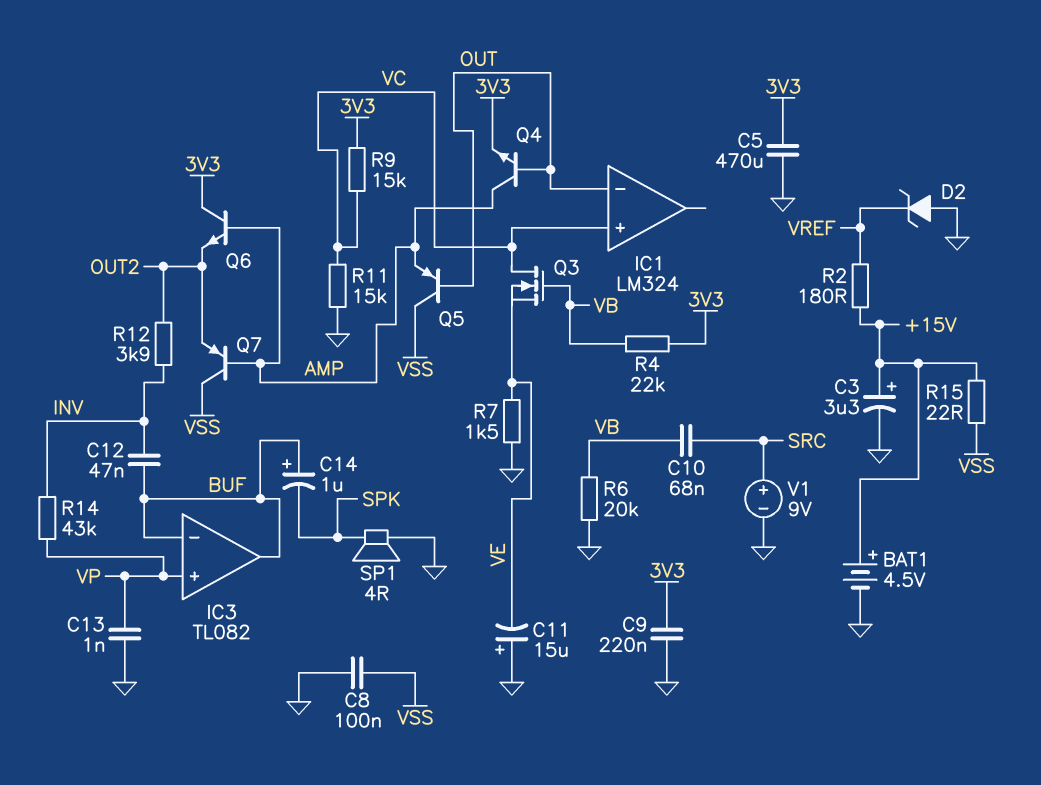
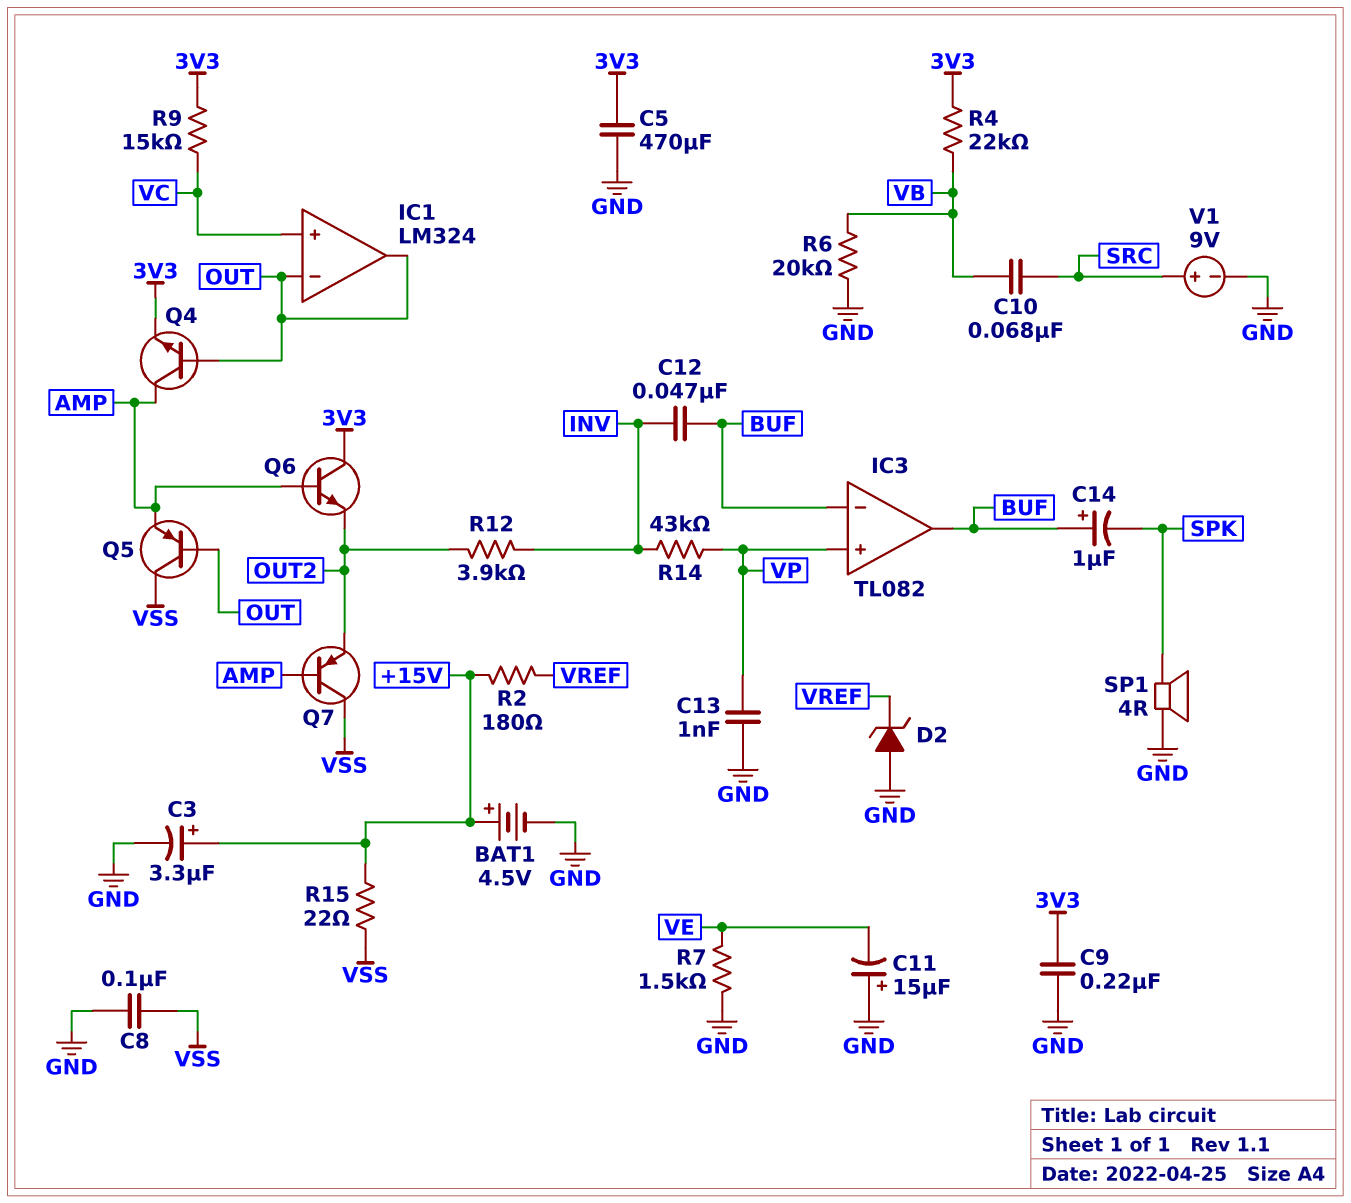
IC1 pin out: none -> OUT
Q3: NMOS (G VB, D VC, S VE) -> none
R11: 15k (GND, VC) -> none

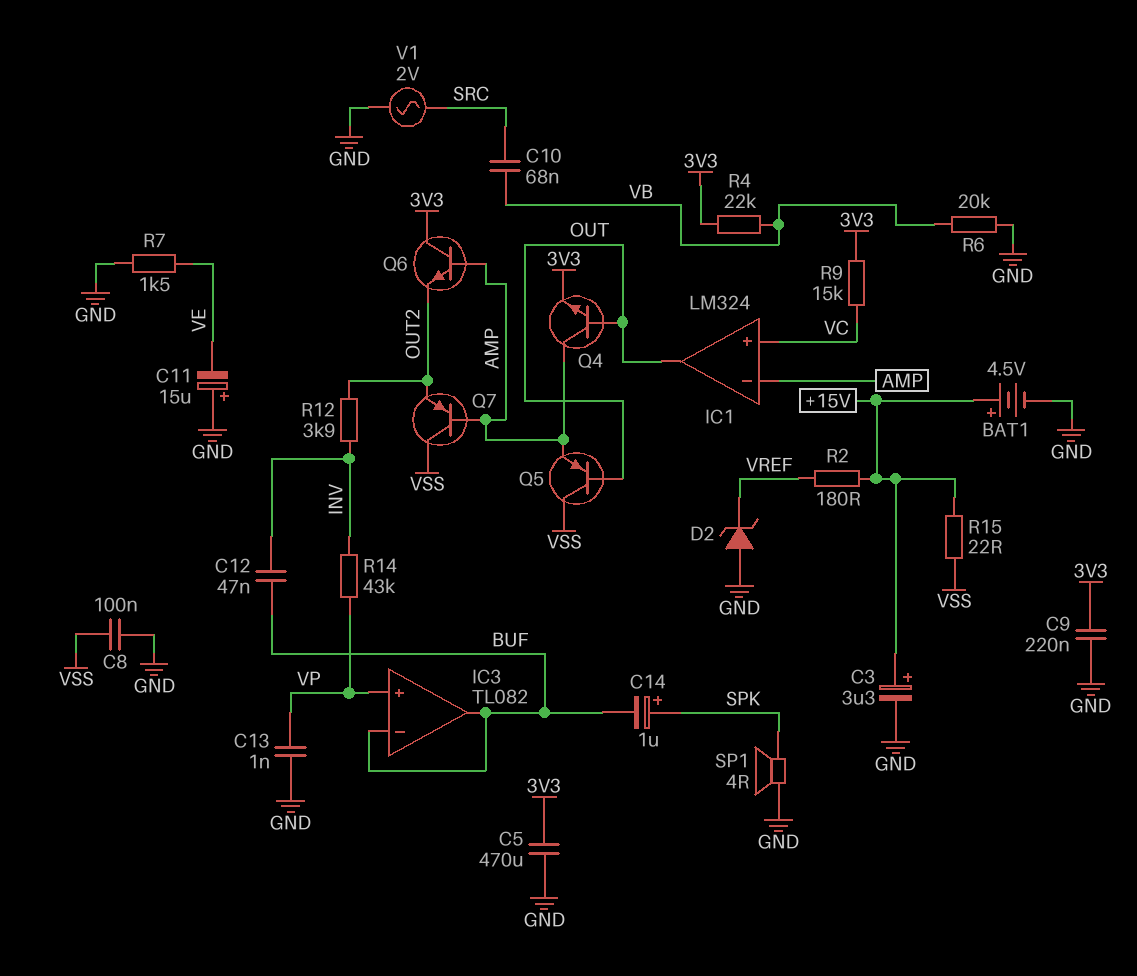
C14: 1uF (plus BUF, minus SPK) -> 1uF (plus SPK, minus BUF)
IC1 pin in-: OUT -> AMP
V1: 9V (plus SRC, minus GND) -> AC 2V (GND, SRC)

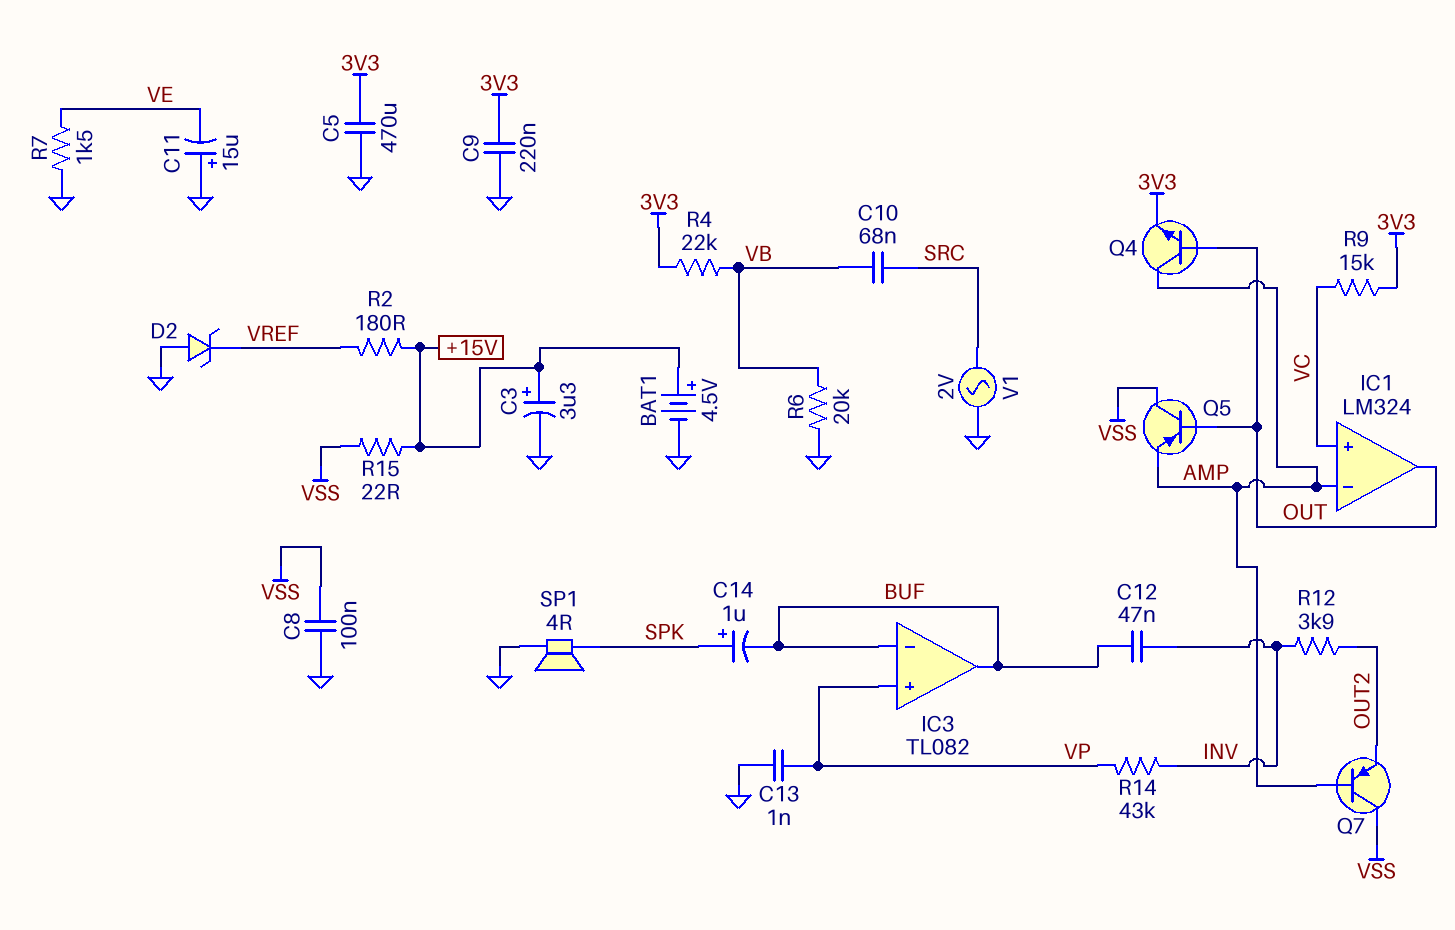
Q6: NPN (B AMP, C 3V3, E OUT2) -> none

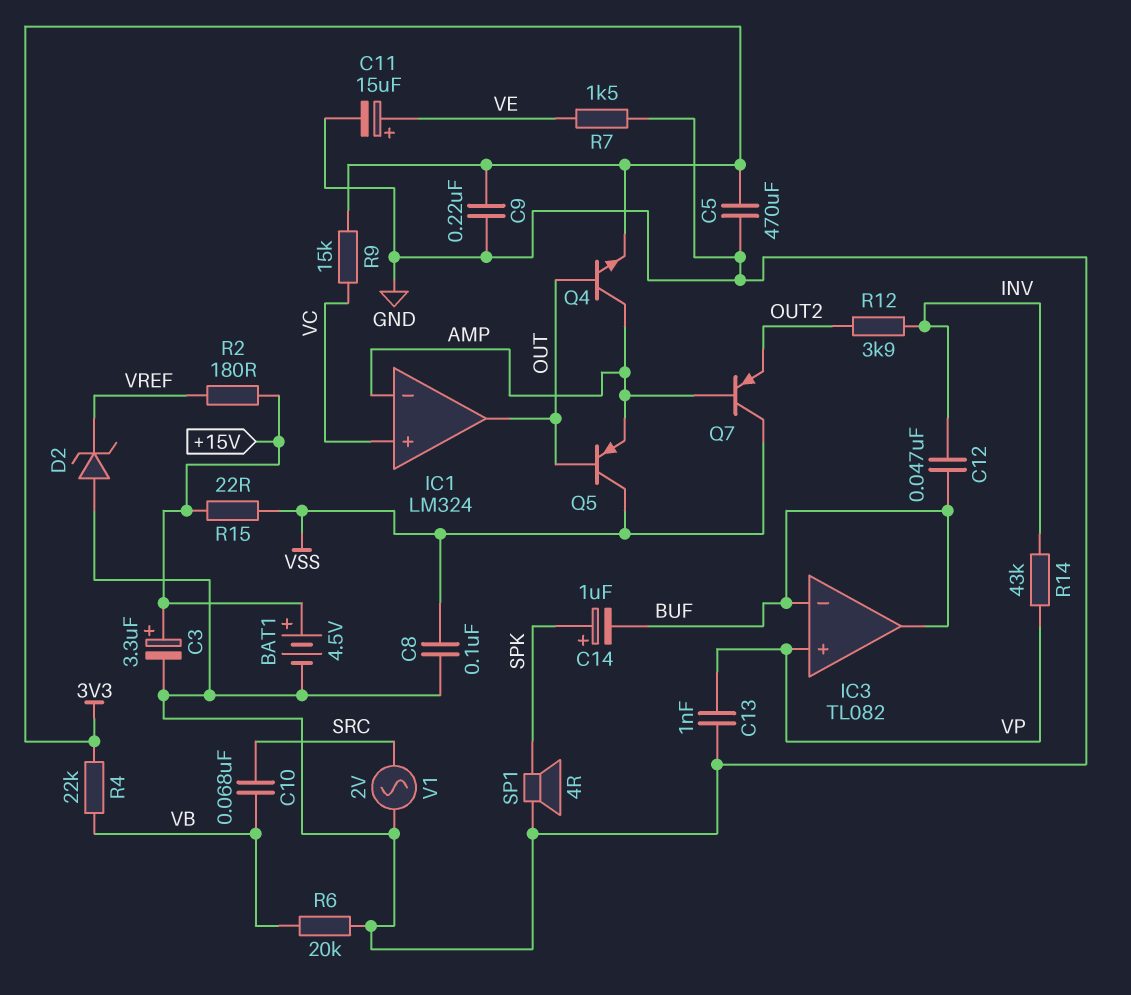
C11: 15uF (plus GND, minus VE) -> 15uF (plus VE, minus GND)

